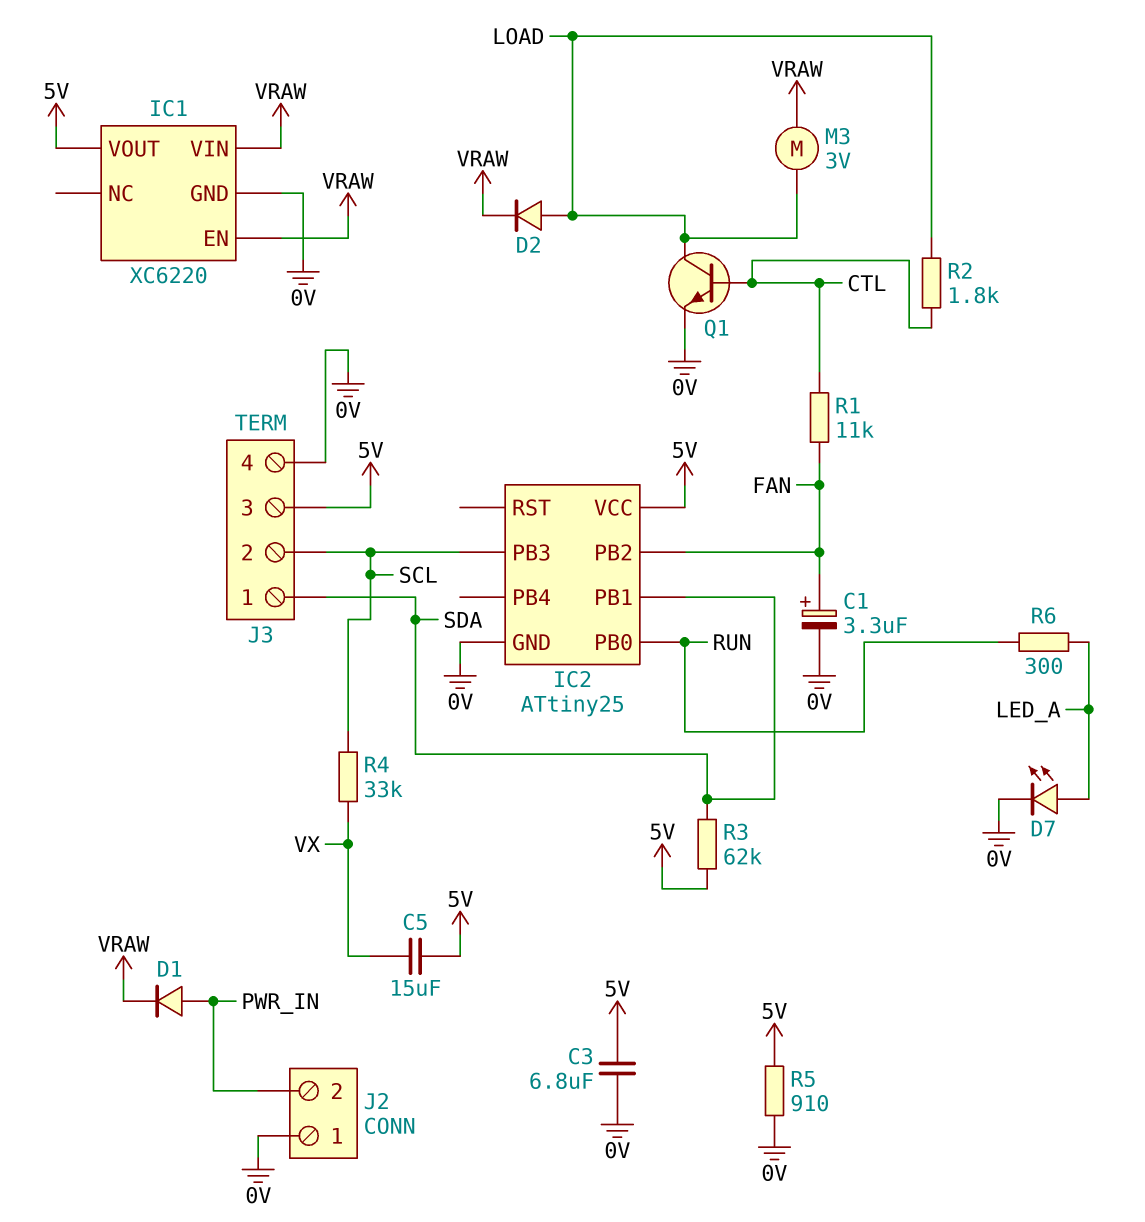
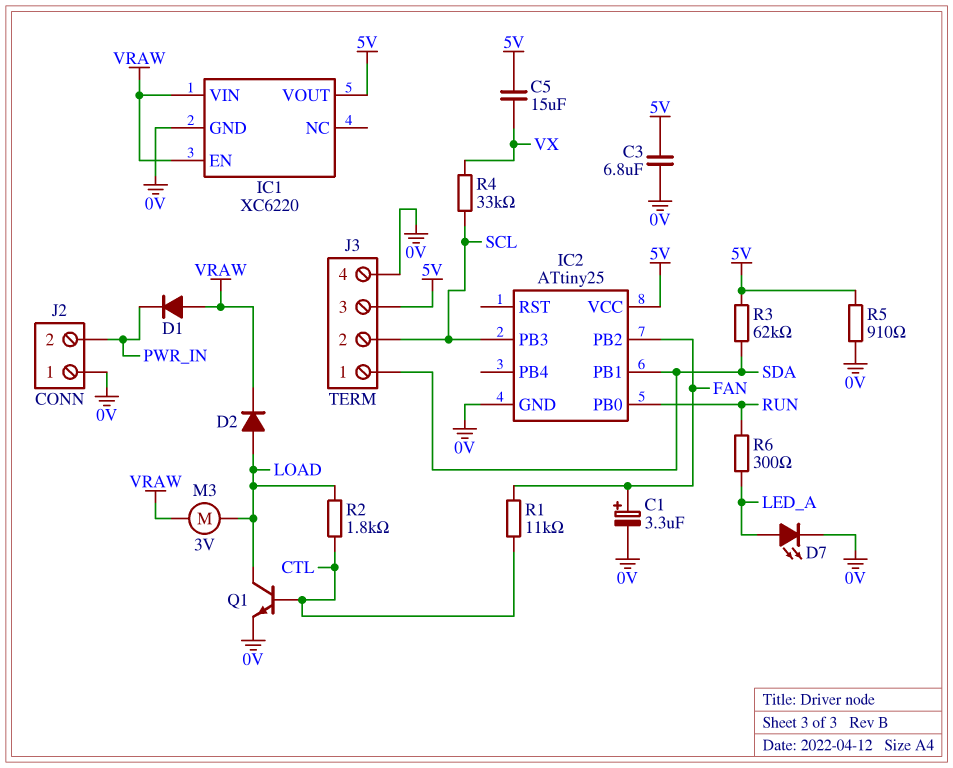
D1: diode (A PWR_IN, K VRAW) -> diode (A VRAW, K PWR_IN)

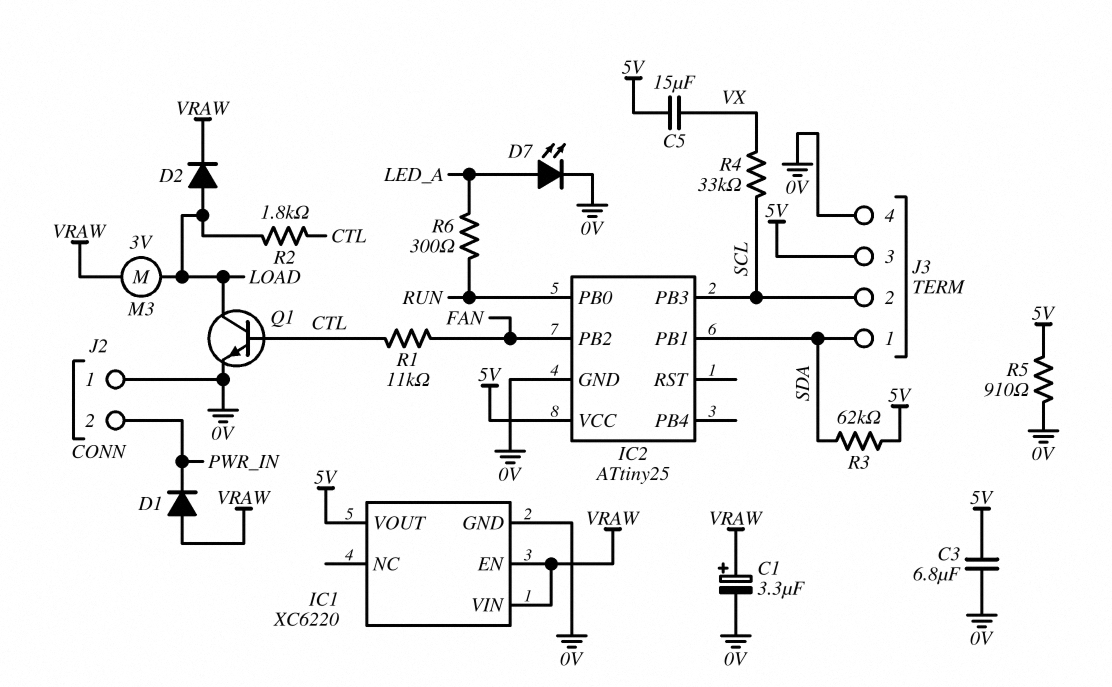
C1: 3.3uF (plus FAN, minus 0V) -> 3.3uF (plus VRAW, minus 0V)

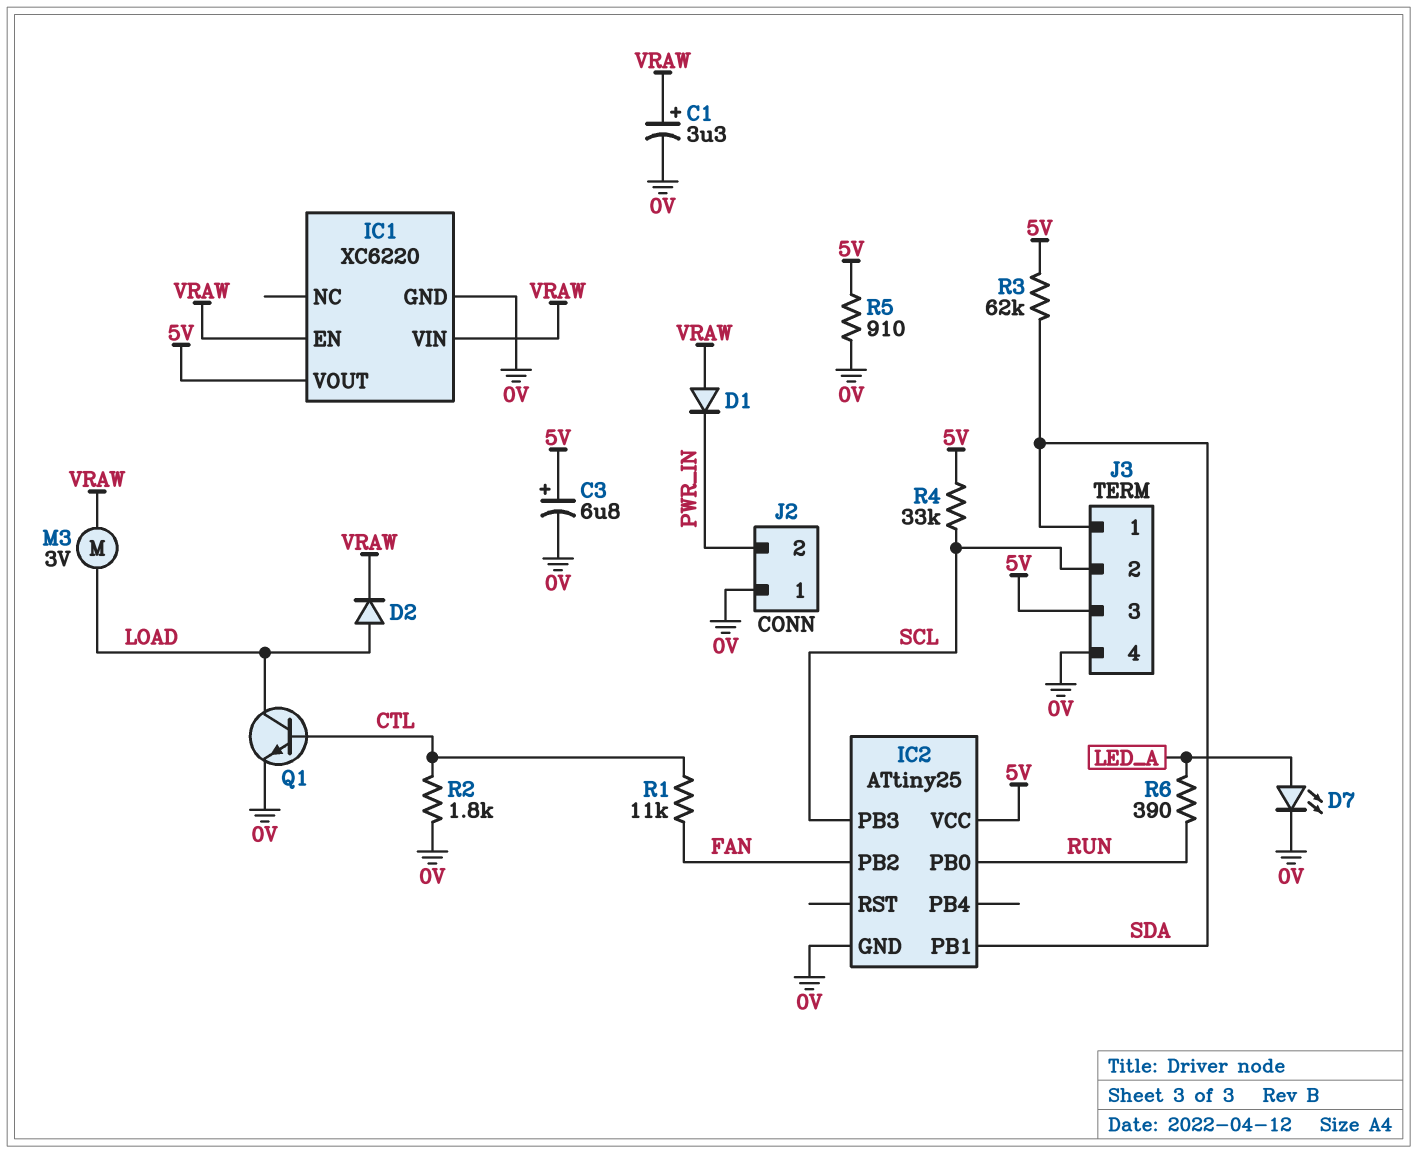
C3: 6.8uF (0V, 5V) -> 6.8uF (plus 5V, minus 0V)
C5: 15uF (5V, VX) -> none
R2: 1.8k (CTL, LOAD) -> 1.8k (0V, CTL)
R4: 33k (SCL, VX) -> 33k (5V, SCL)
R6: 300 (LED_A, RUN) -> 390 (LED_A, RUN)

